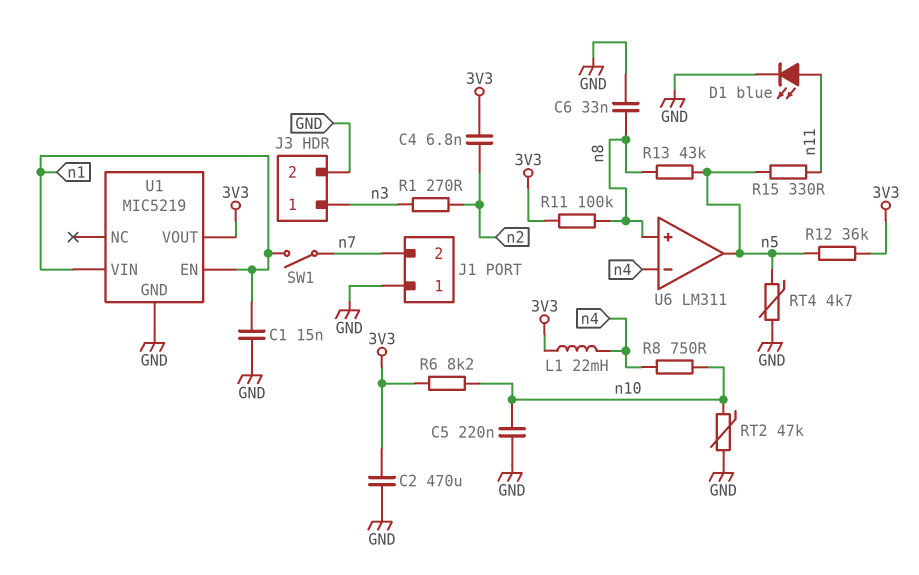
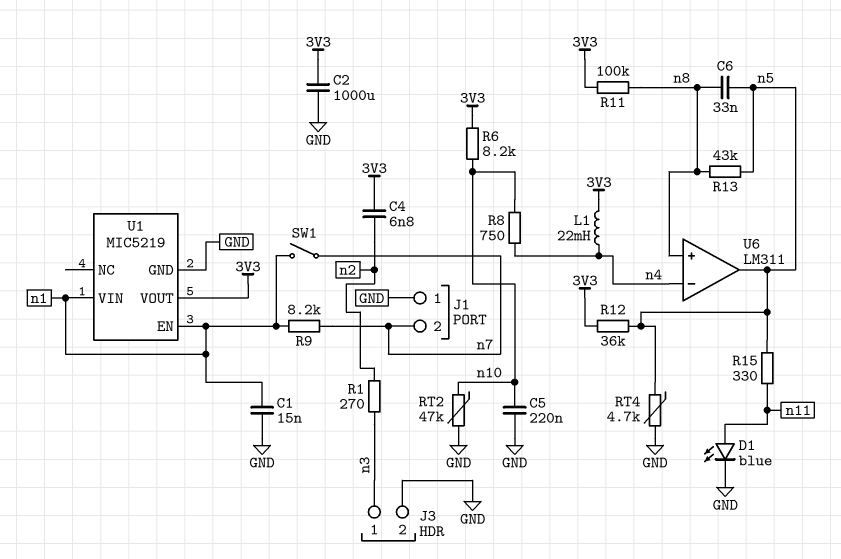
C2: 470uF (3V3, GND) -> 1000uF (3V3, GND)
C6: 33nF (GND, n8) -> 33nF (n5, n8)
R9: none -> 8.2k (n1, n7)

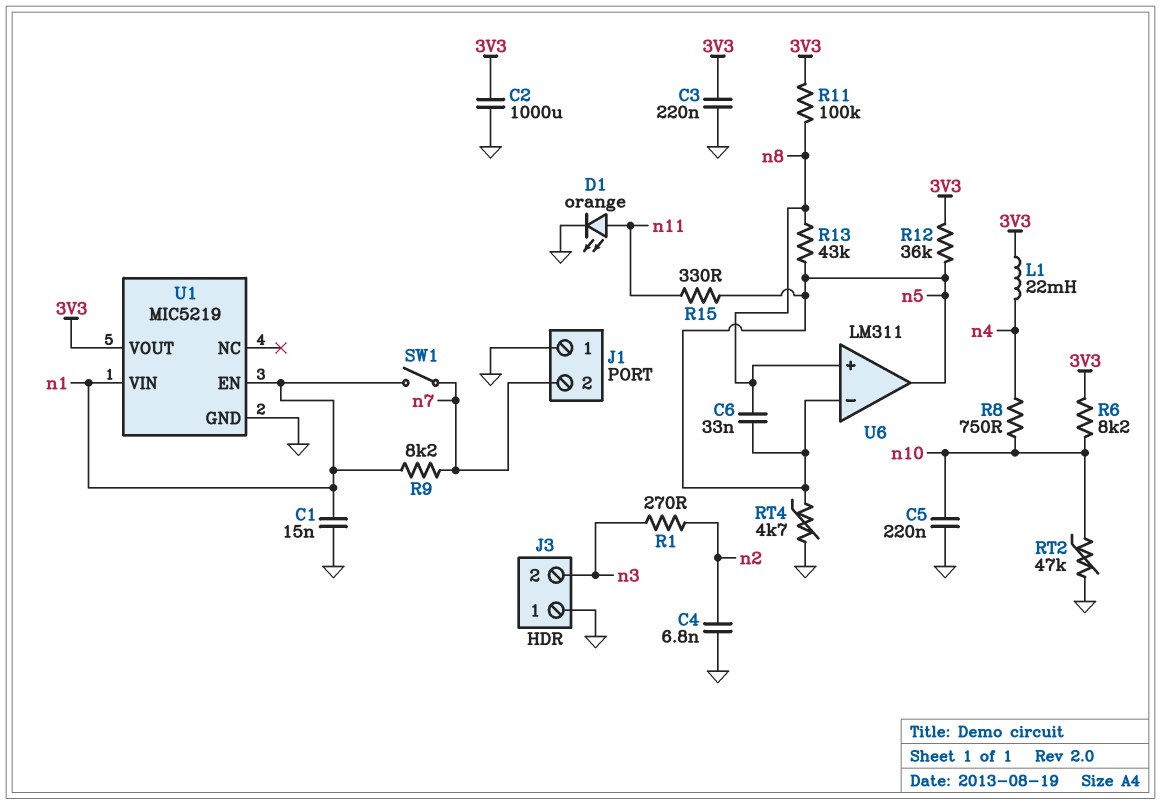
C3: none -> 220nF (3V3, GND)
C4: 6.8nF (3V3, n2) -> 6.8nF (GND, n2)
D1: LED blue (A n11, K GND) -> LED orange (A n11, K GND)
J3 pin 1: n3 -> GND
J3 pin 2: GND -> n3
U6 pin in-: n4 -> n5

